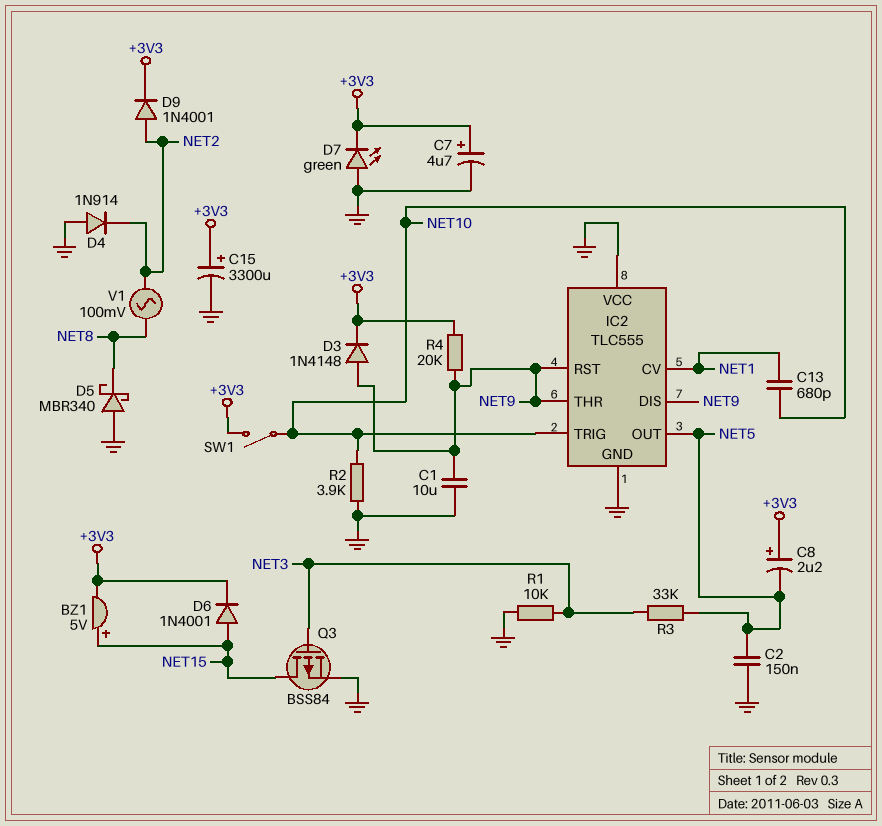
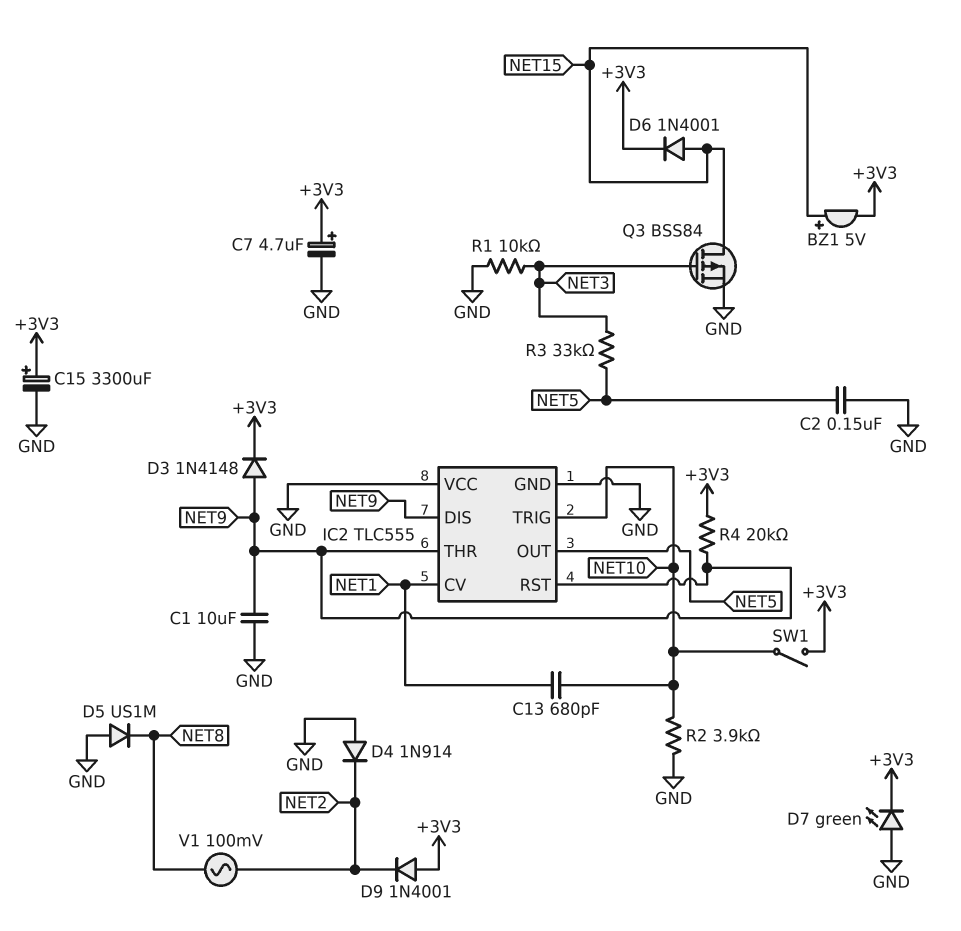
C8: 2.2uF (plus +3V3, minus NET5) -> none
D5: schottky MBR340 (A GND, K NET8) -> diode US1M (A GND, K NET8)
D9: diode 1N4001 (A NET2, K +3V3) -> diode 1N4001 (A +3V3, K NET2)

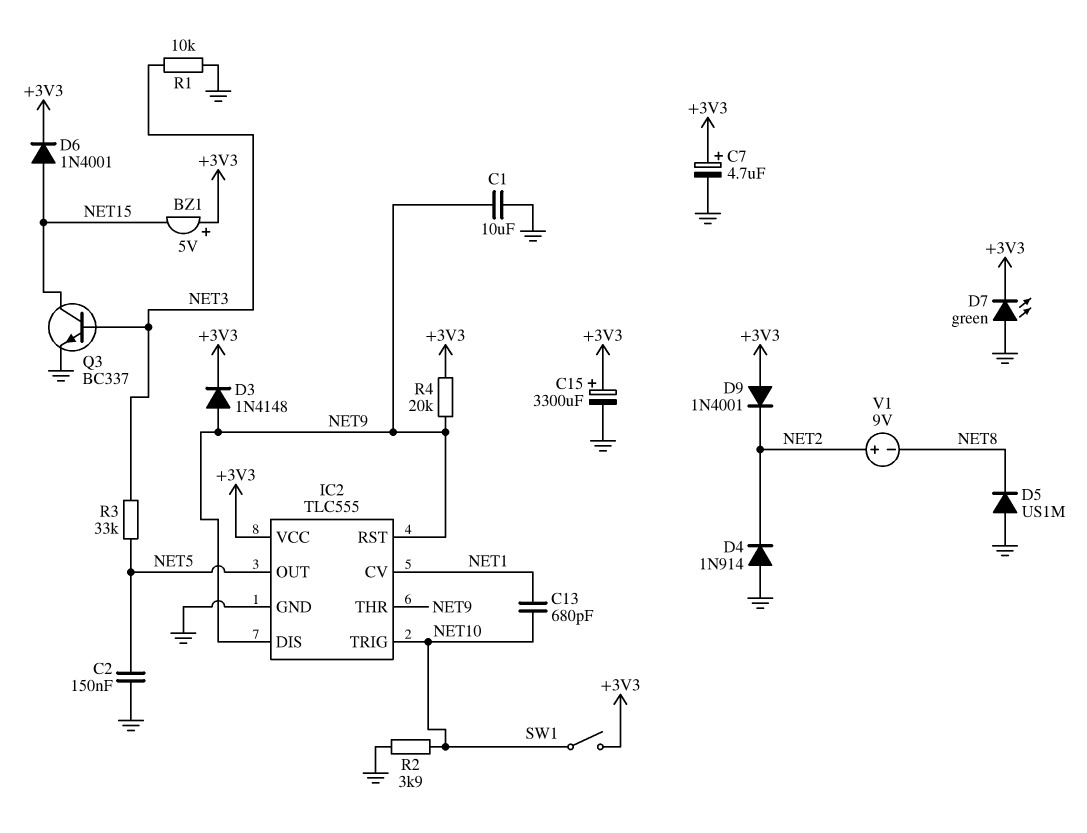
BZ1: buzzer 5V (plus NET15, minus +3V3) -> buzzer 5V (plus +3V3, minus NET15)
IC2 pin VCC: GND -> +3V3
Q3: PMOS BSS84 (G NET3, D NET15, S GND) -> NPN BC337 (B NET3, C NET15, E GND)
V1: AC 100mV (NET2, NET8) -> 9V (plus NET2, minus NET8)

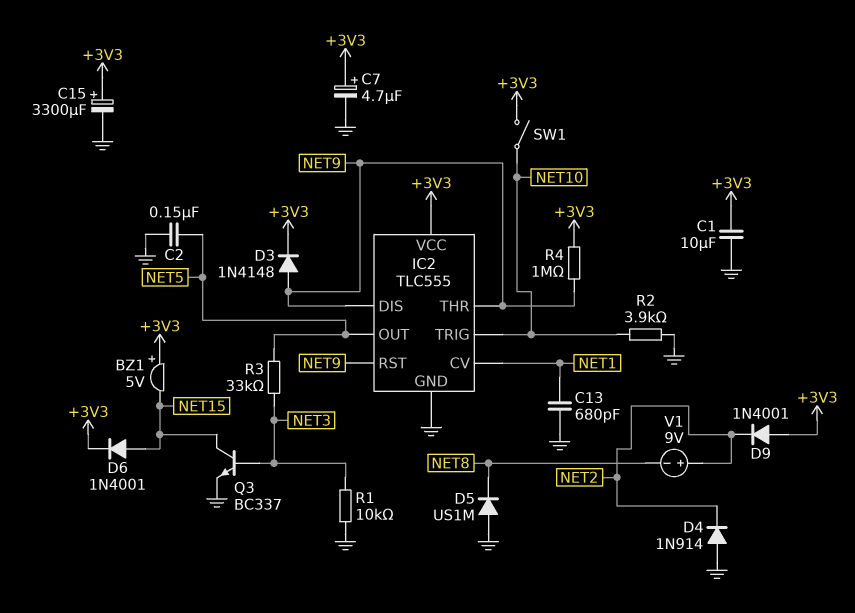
C1: 10uF (GND, NET9) -> 10uF (+3V3, GND)
C13: 680pF (NET1, NET10) -> 680pF (GND, NET1)
D7: LED green (A GND, K +3V3) -> none
R4: 20k (+3V3, NET9) -> 1M (+3V3, NET9)

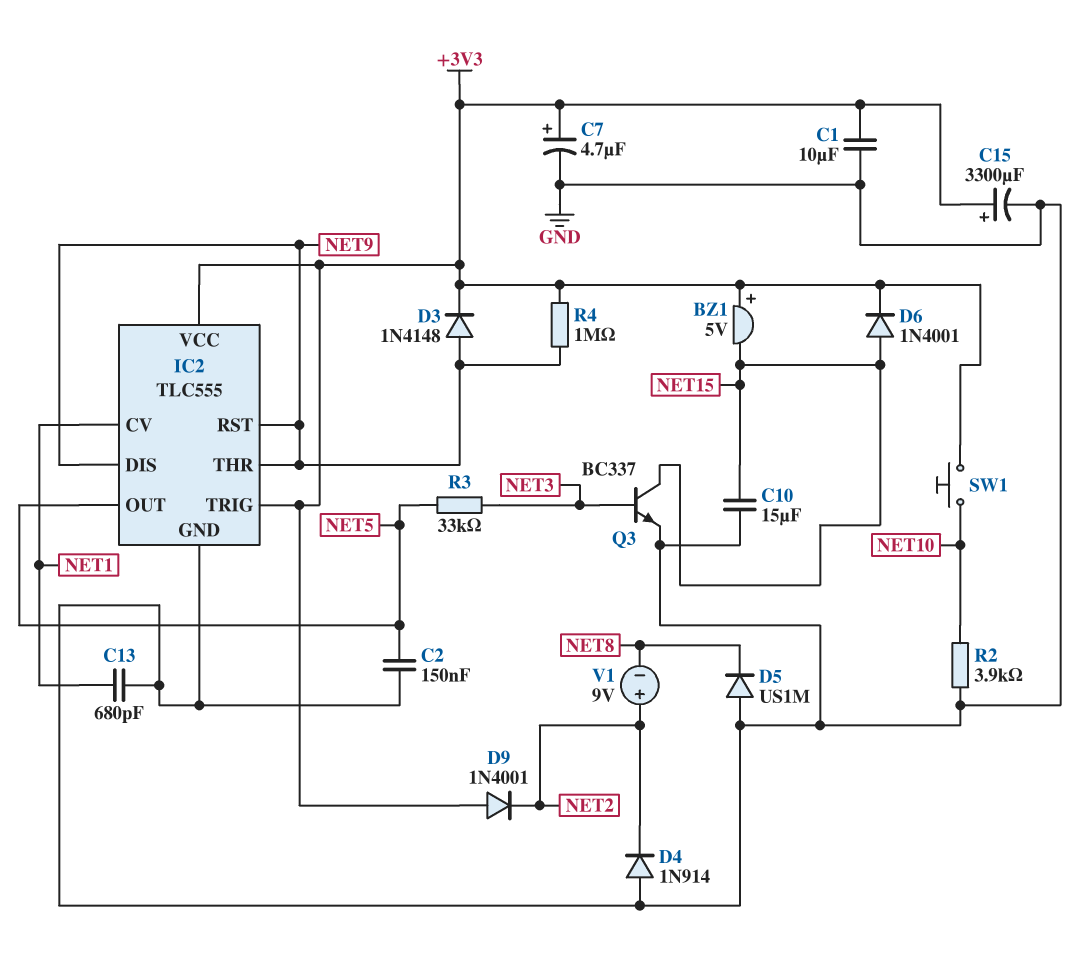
C10: none -> 15uF (GND, NET15)
IC2 pin TRIG: NET10 -> +3V3
R1: 10k (GND, NET3) -> none
SW1: switch (+3V3, NET10) -> button (+3V3, NET10)

